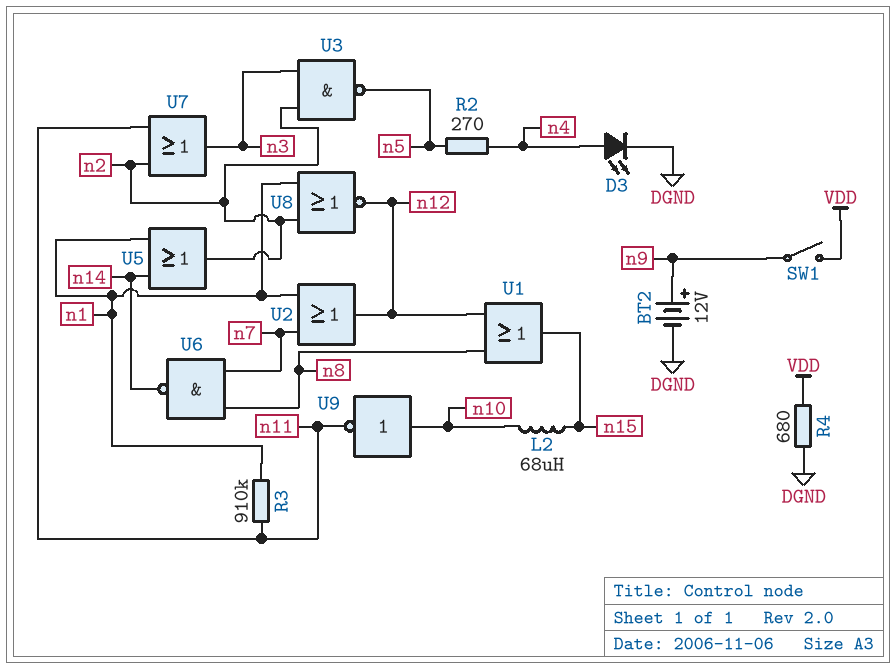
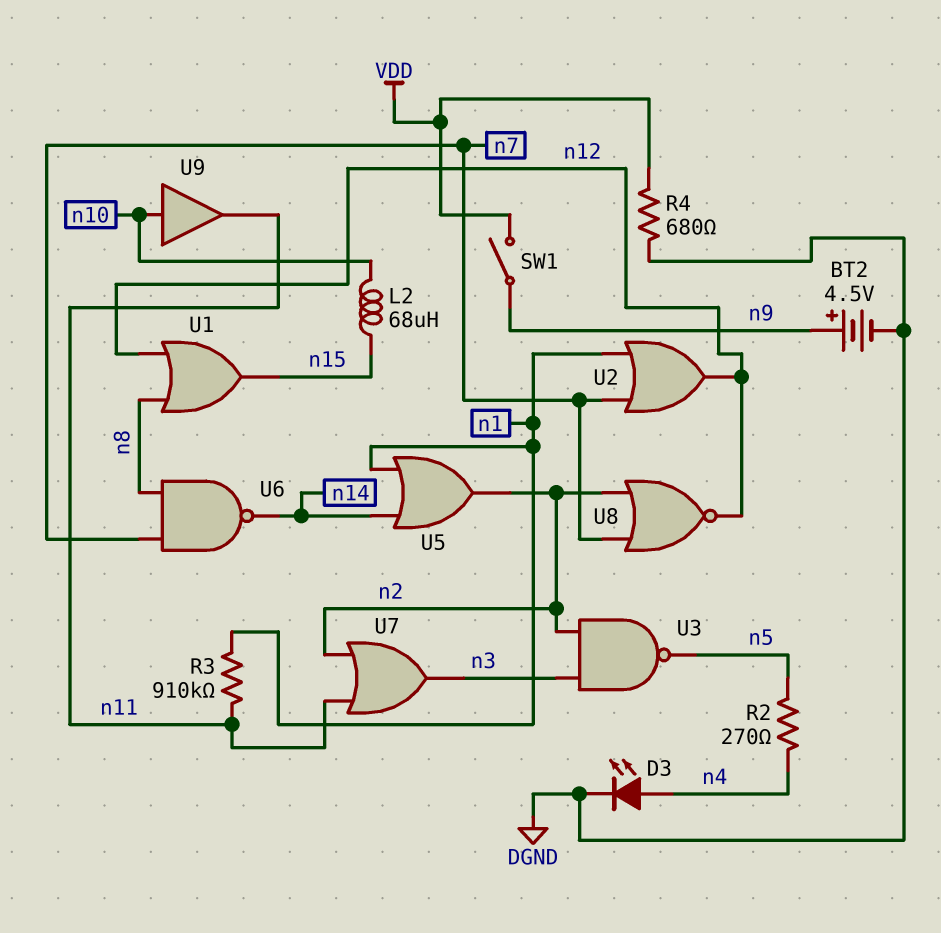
BT2: 12V (plus n9, minus DGND) -> 4.5V (plus n9, minus DGND)
U8: NOR (in n1, in n2, out n12) -> NOR (in n2, in n7, out n12)
U9: NOT (in n10, out n11) -> buffer (in n10, out n11)

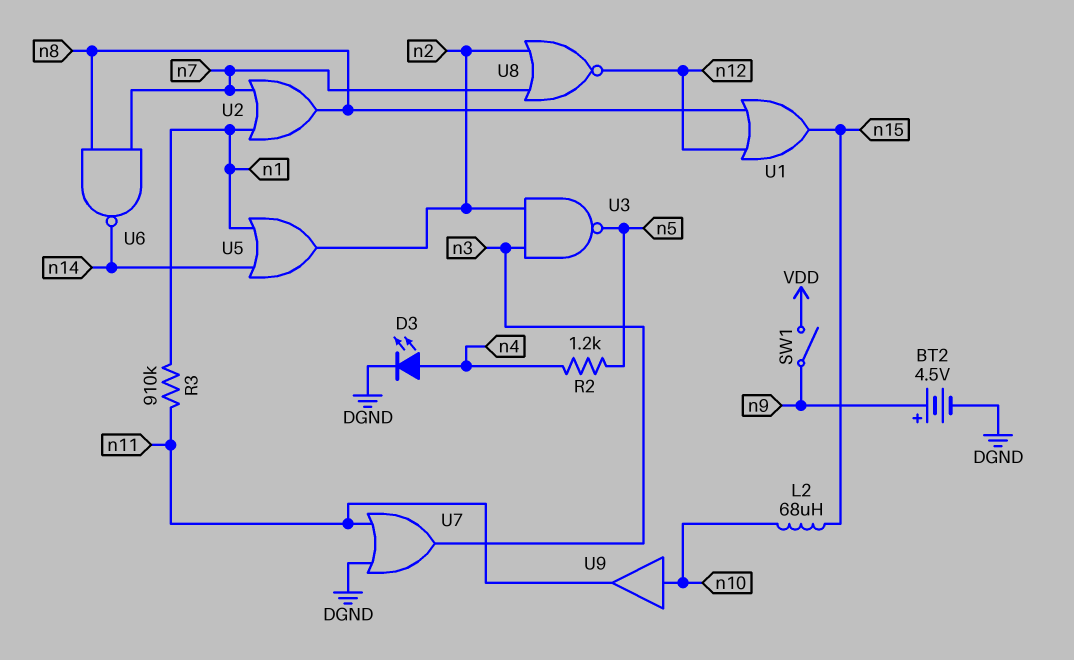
R2: 270 (n4, n5) -> 1.2k (n4, n5)
R4: 680 (DGND, VDD) -> none
U2: OR (in n1, in n7, out n12) -> OR (in n1, in n7, out n8)
U7: OR (in n2, in n11, out n3) -> OR (in DGND, in n11, out n3)

